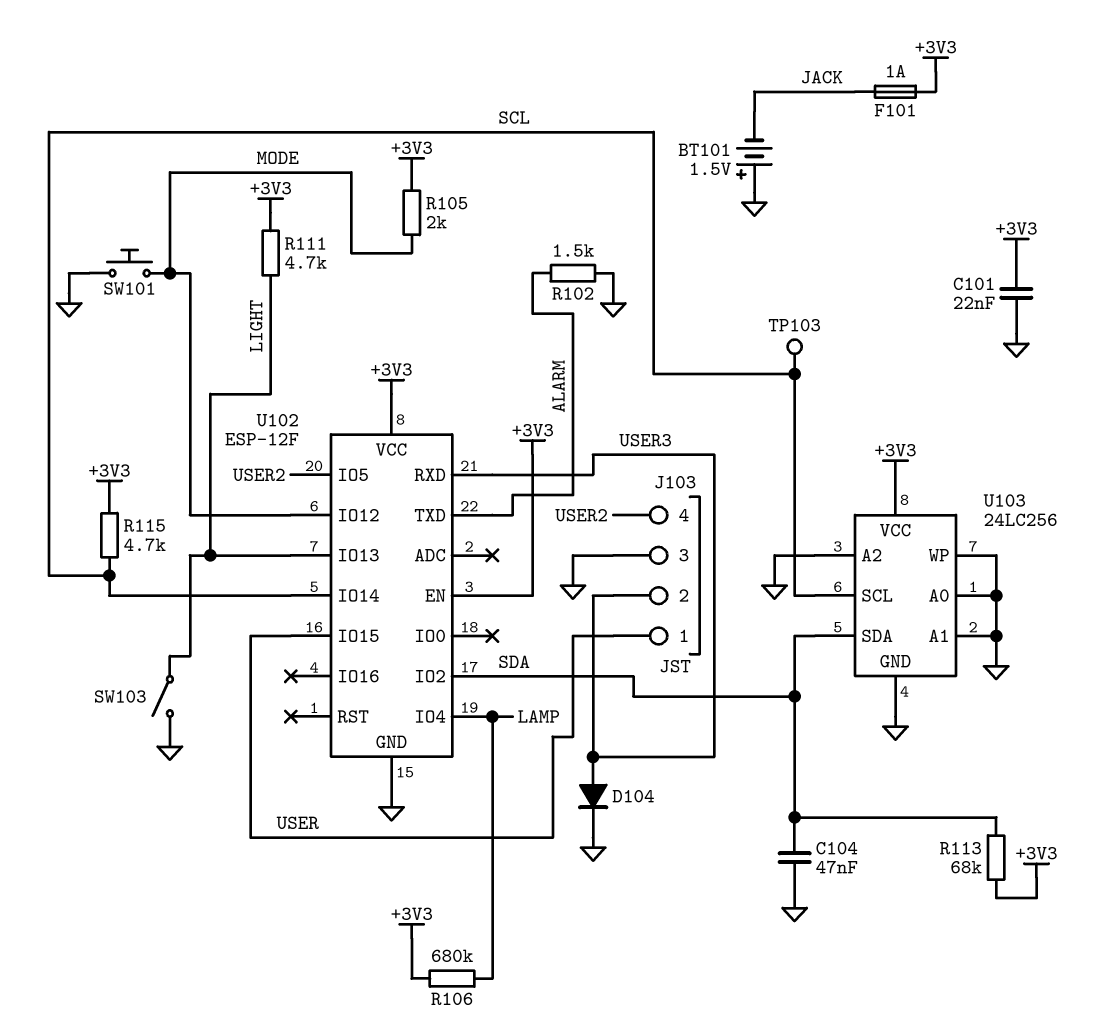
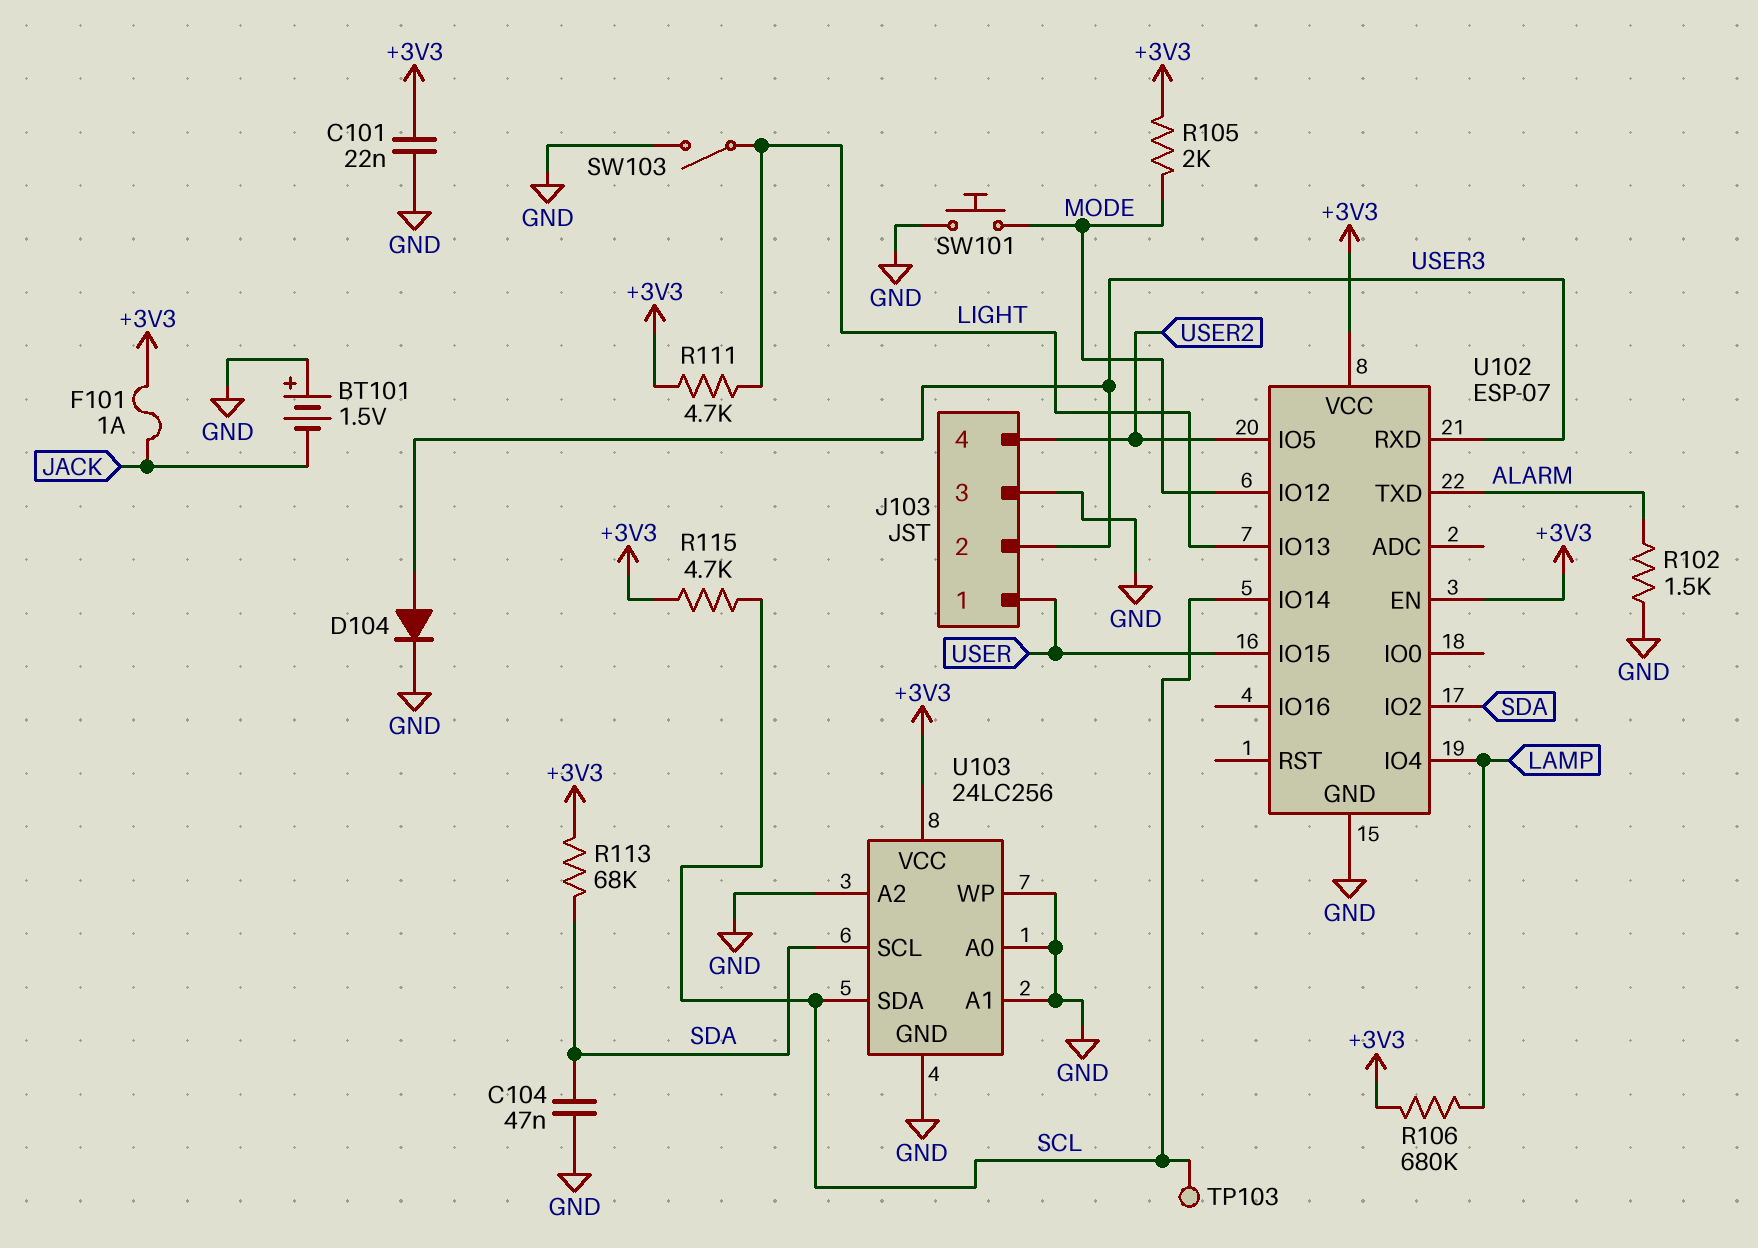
U102: ESP-12F -> ESP-07
U103 pin SCL: SCL -> SDA
U103 pin SDA: SDA -> SCL

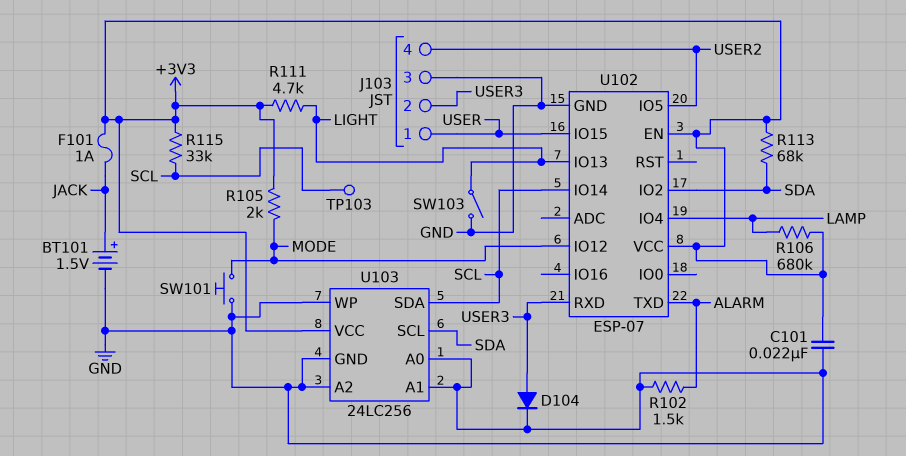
BT101: 1.5V (plus GND, minus JACK) -> 1.5V (plus JACK, minus GND)
C104: 47nF (GND, SDA) -> none
R115: 4.7k (+3V3, SCL) -> 33k (+3V3, SCL)

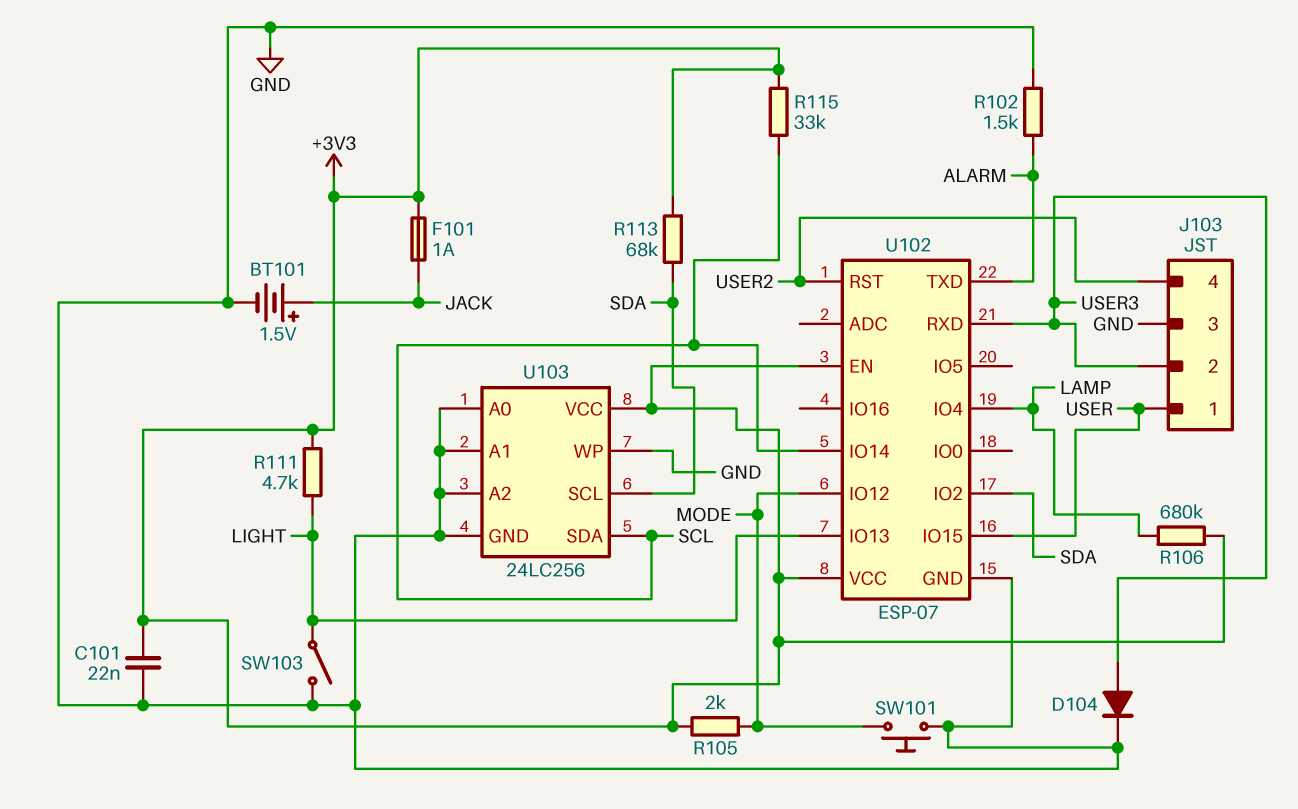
TP103: test point (SCL) -> none
U102 pin IO5: USER2 -> none
U102 pin RST: none -> USER2

